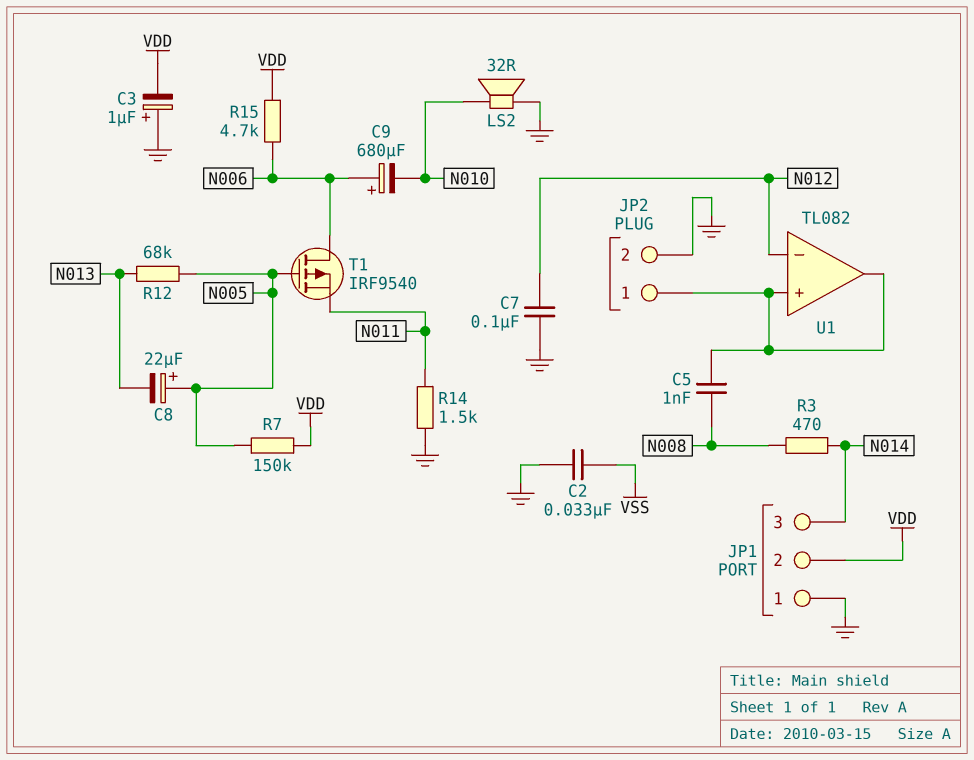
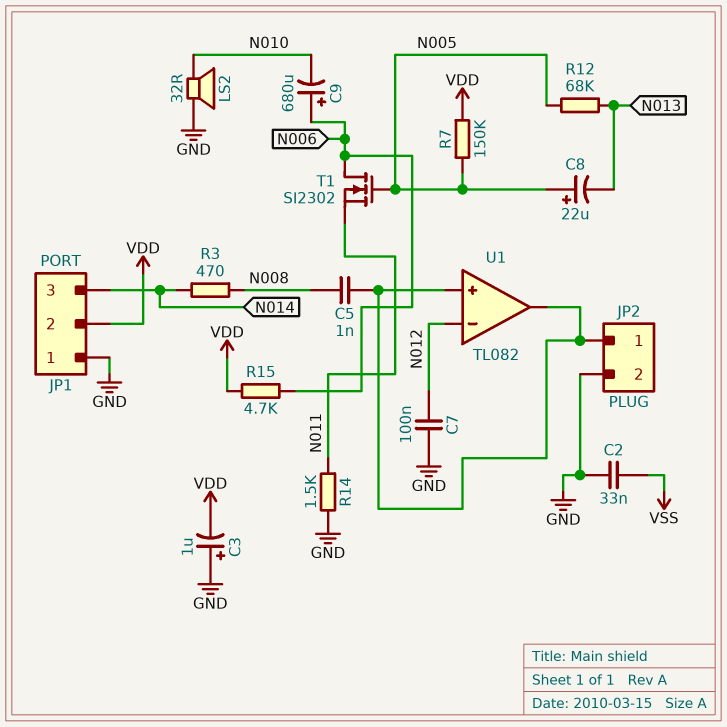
T1: PMOS IRF9540 (G N005, D N006, S N011) -> NMOS SI2302 (G N005, D N006, S N011)

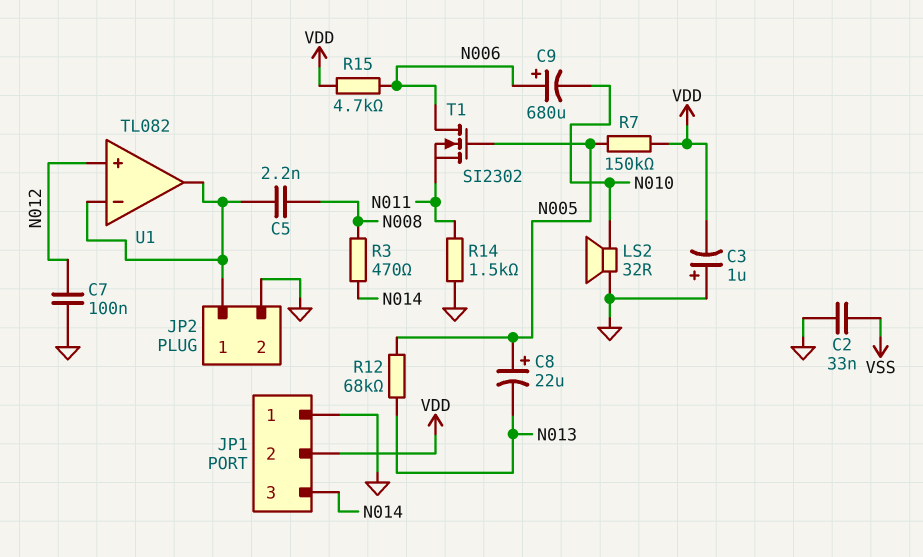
C5: 1nF (JP2/1, N008) -> 2.2nF (JP2/1, N008)
U1 pin in+: JP2/1 -> N012
U1 pin in-: N012 -> JP2/1

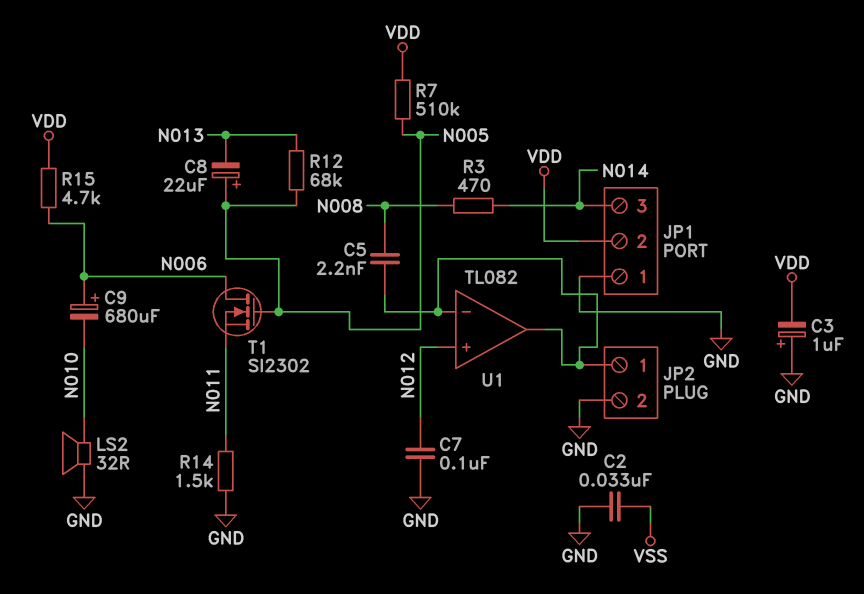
R7: 150k (N005, VDD) -> 510k (N005, VDD)

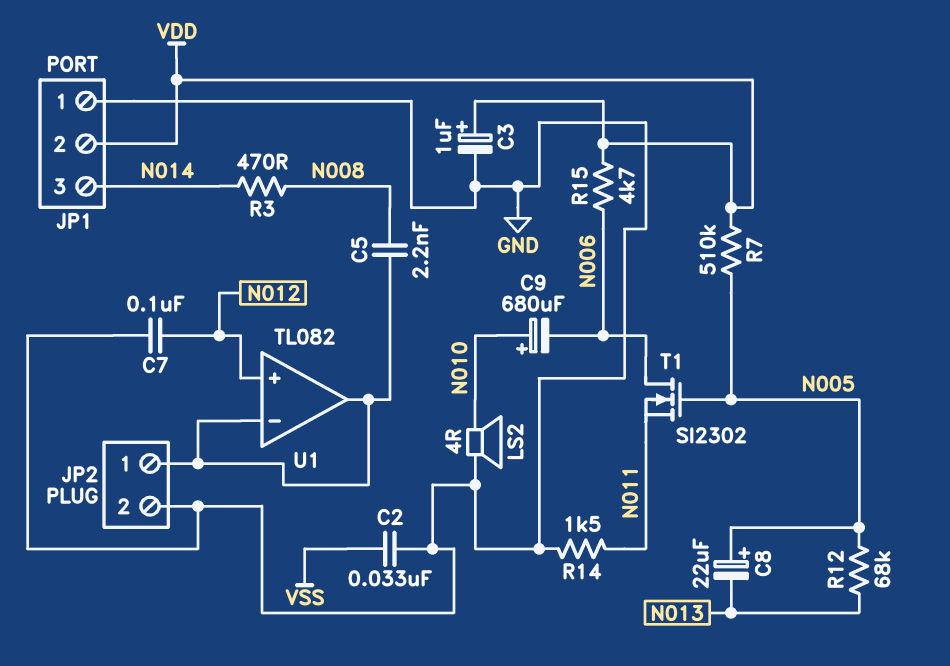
C3: 1uF (plus GND, minus VDD) -> 1uF (plus VDD, minus GND)
C9: 680uF (plus N006, minus N010) -> 680uF (plus N010, minus N006)
LS2: speaker 32R (GND, N010) -> speaker 4R (GND, N010)

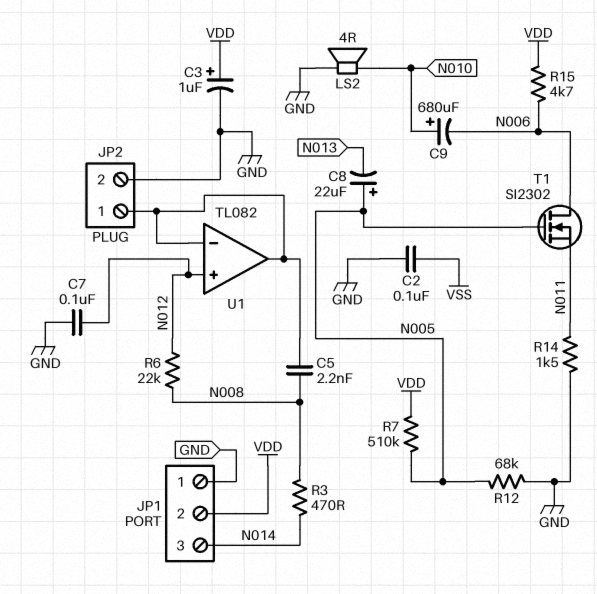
C2: 33nF (GND, VSS) -> 100nF (GND, VSS)
R6: none -> 22k (N008, N012)
R12: 68k (N005, N013) -> 68k (GND, N005)

